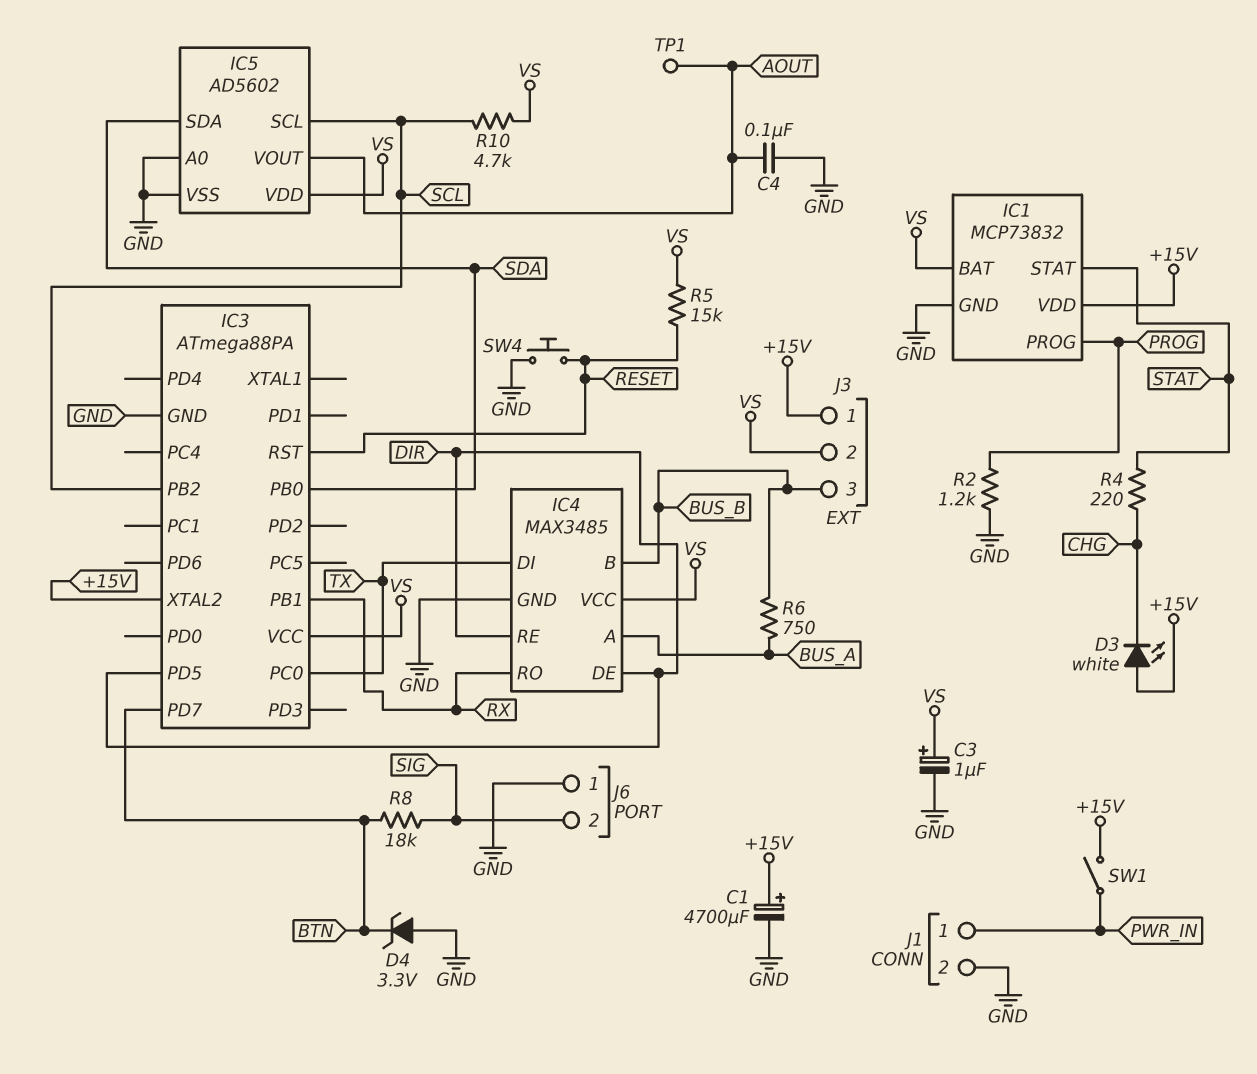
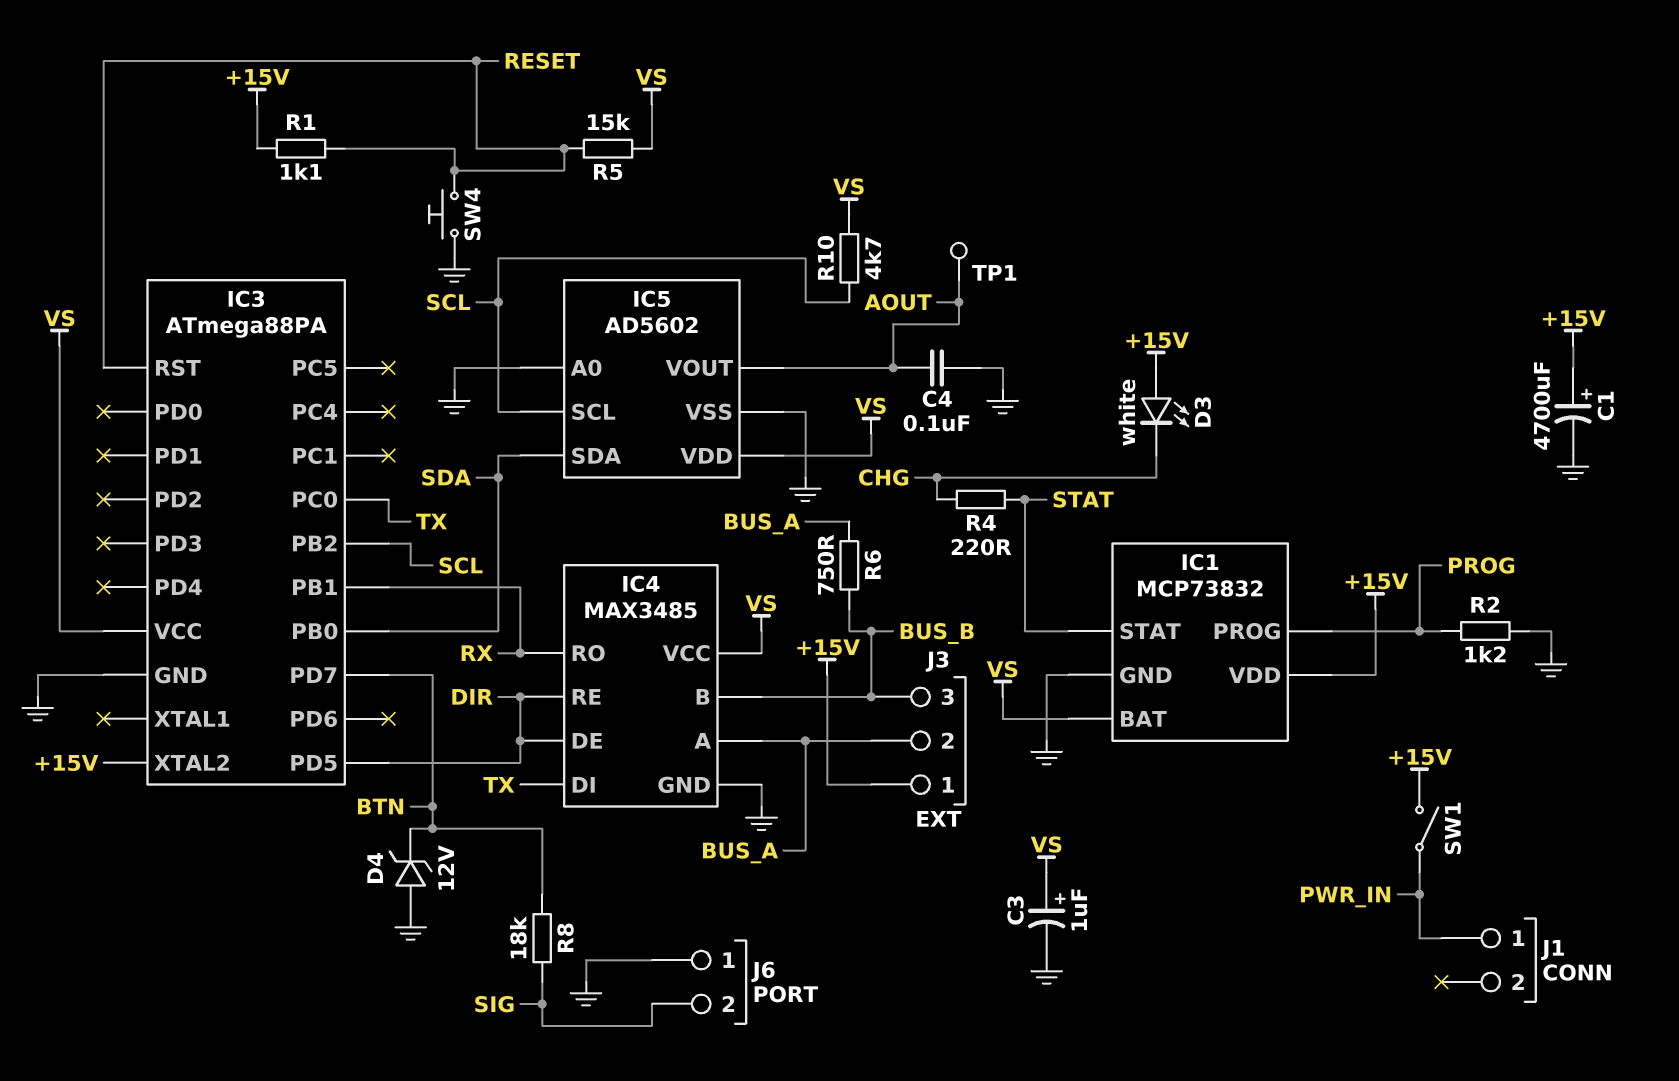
D4: zener 3.3V (A GND, K BTN) -> zener 12V (A GND, K BTN)
J1 pin 2: GND -> none
J3 pin 2: VS -> BUS_A
R1: none -> 1.1k (+15V, RESET)

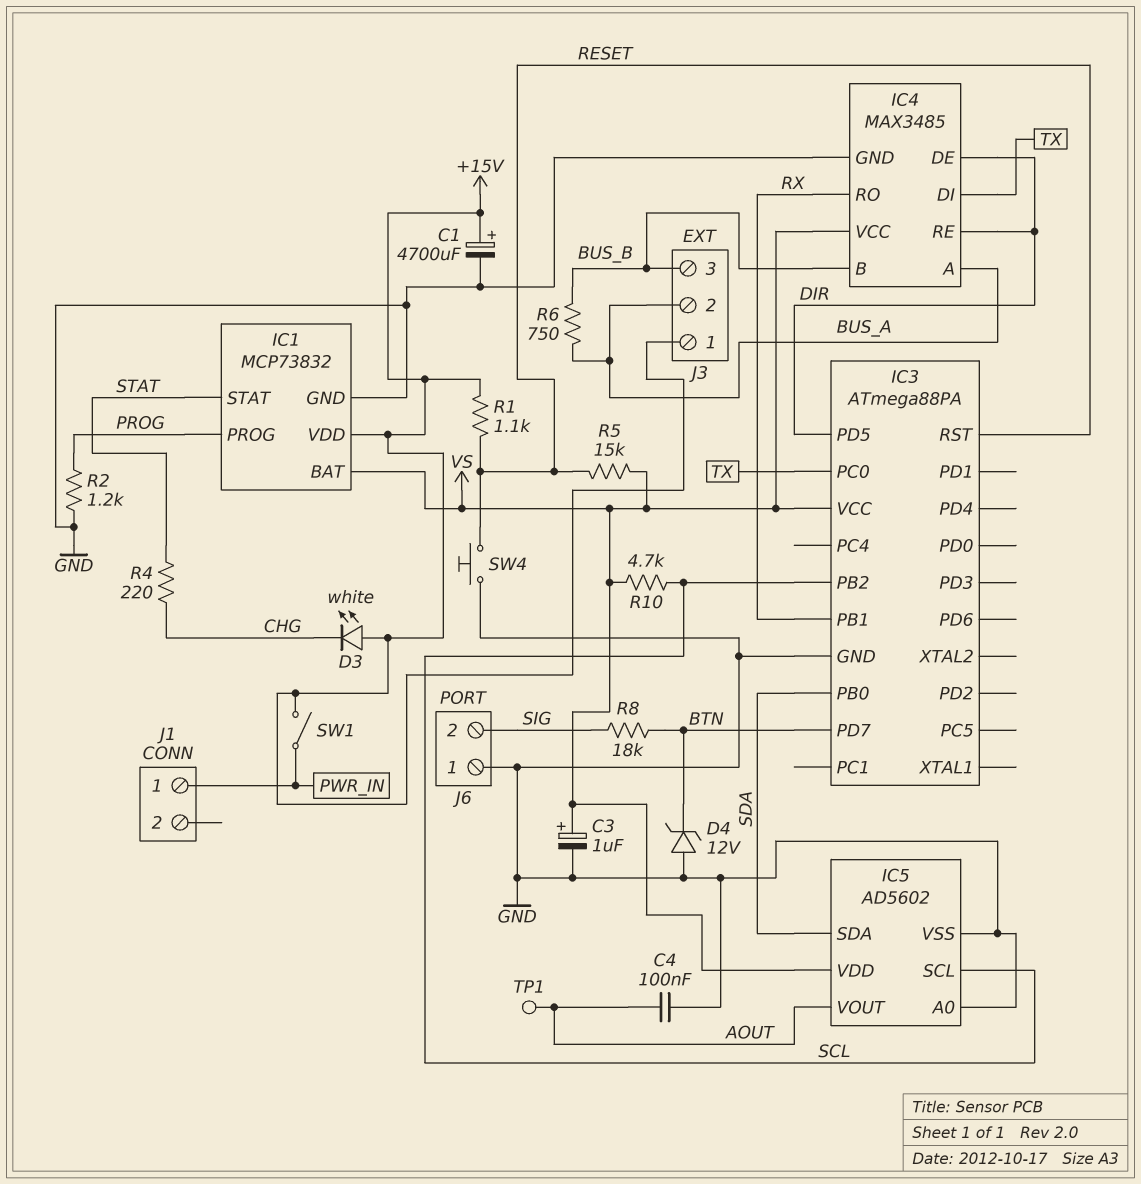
IC3 pin XTAL2: +15V -> none

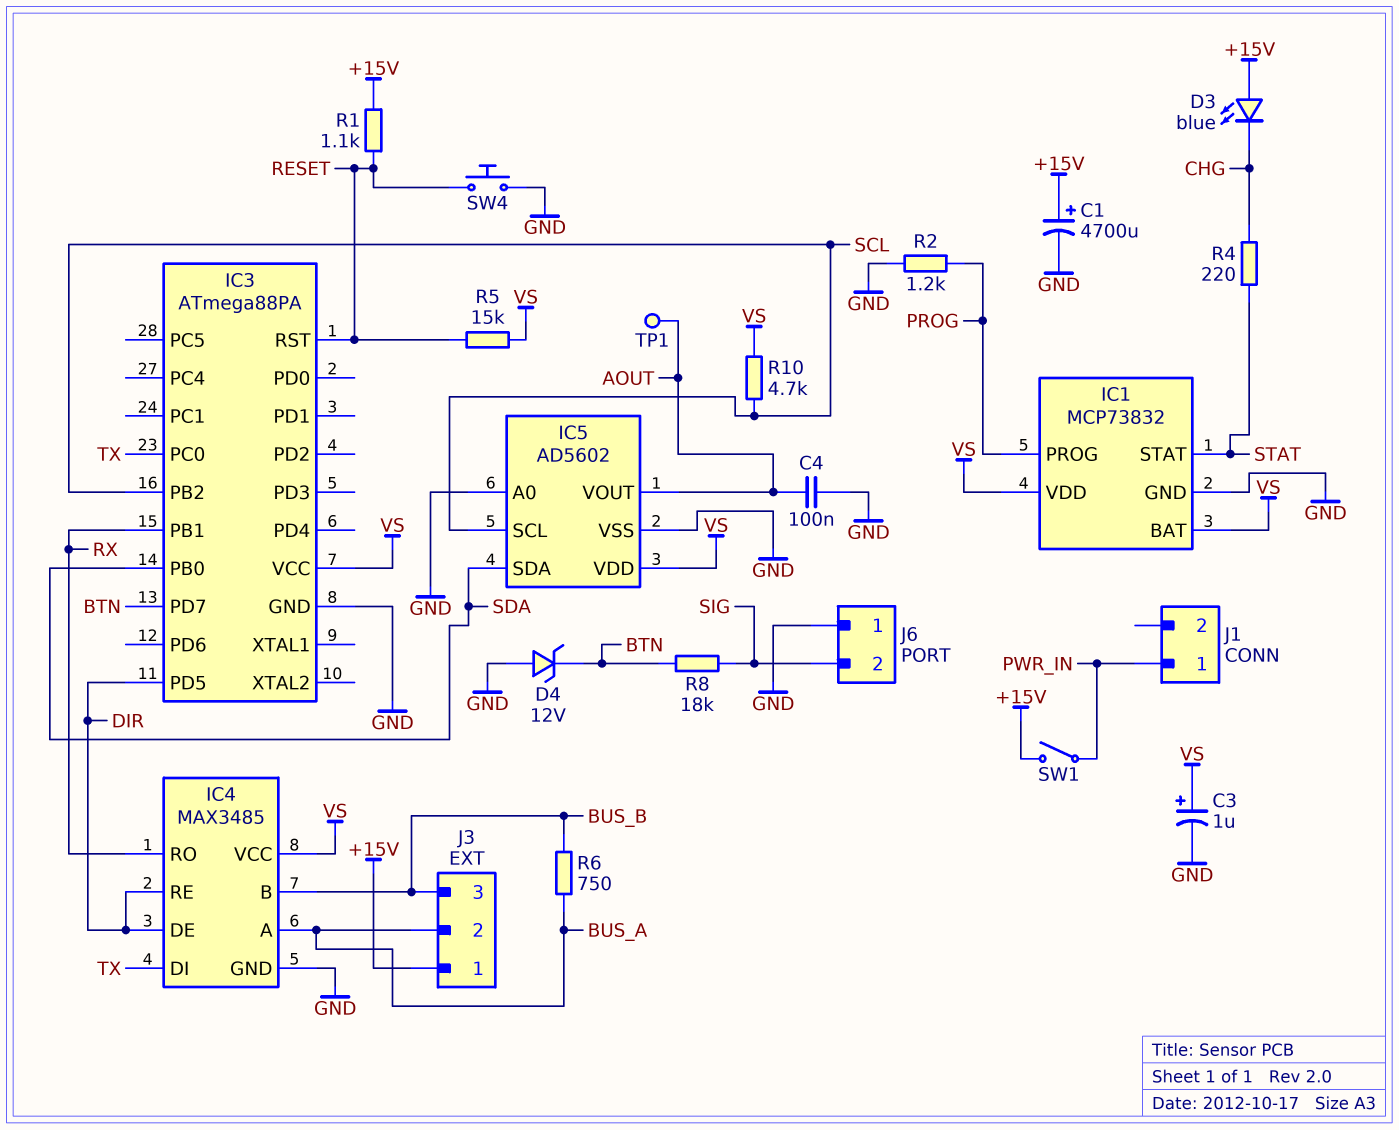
D3: LED white (A +15V, K CHG) -> LED blue (A +15V, K CHG)
IC1 pin VDD: +15V -> VS

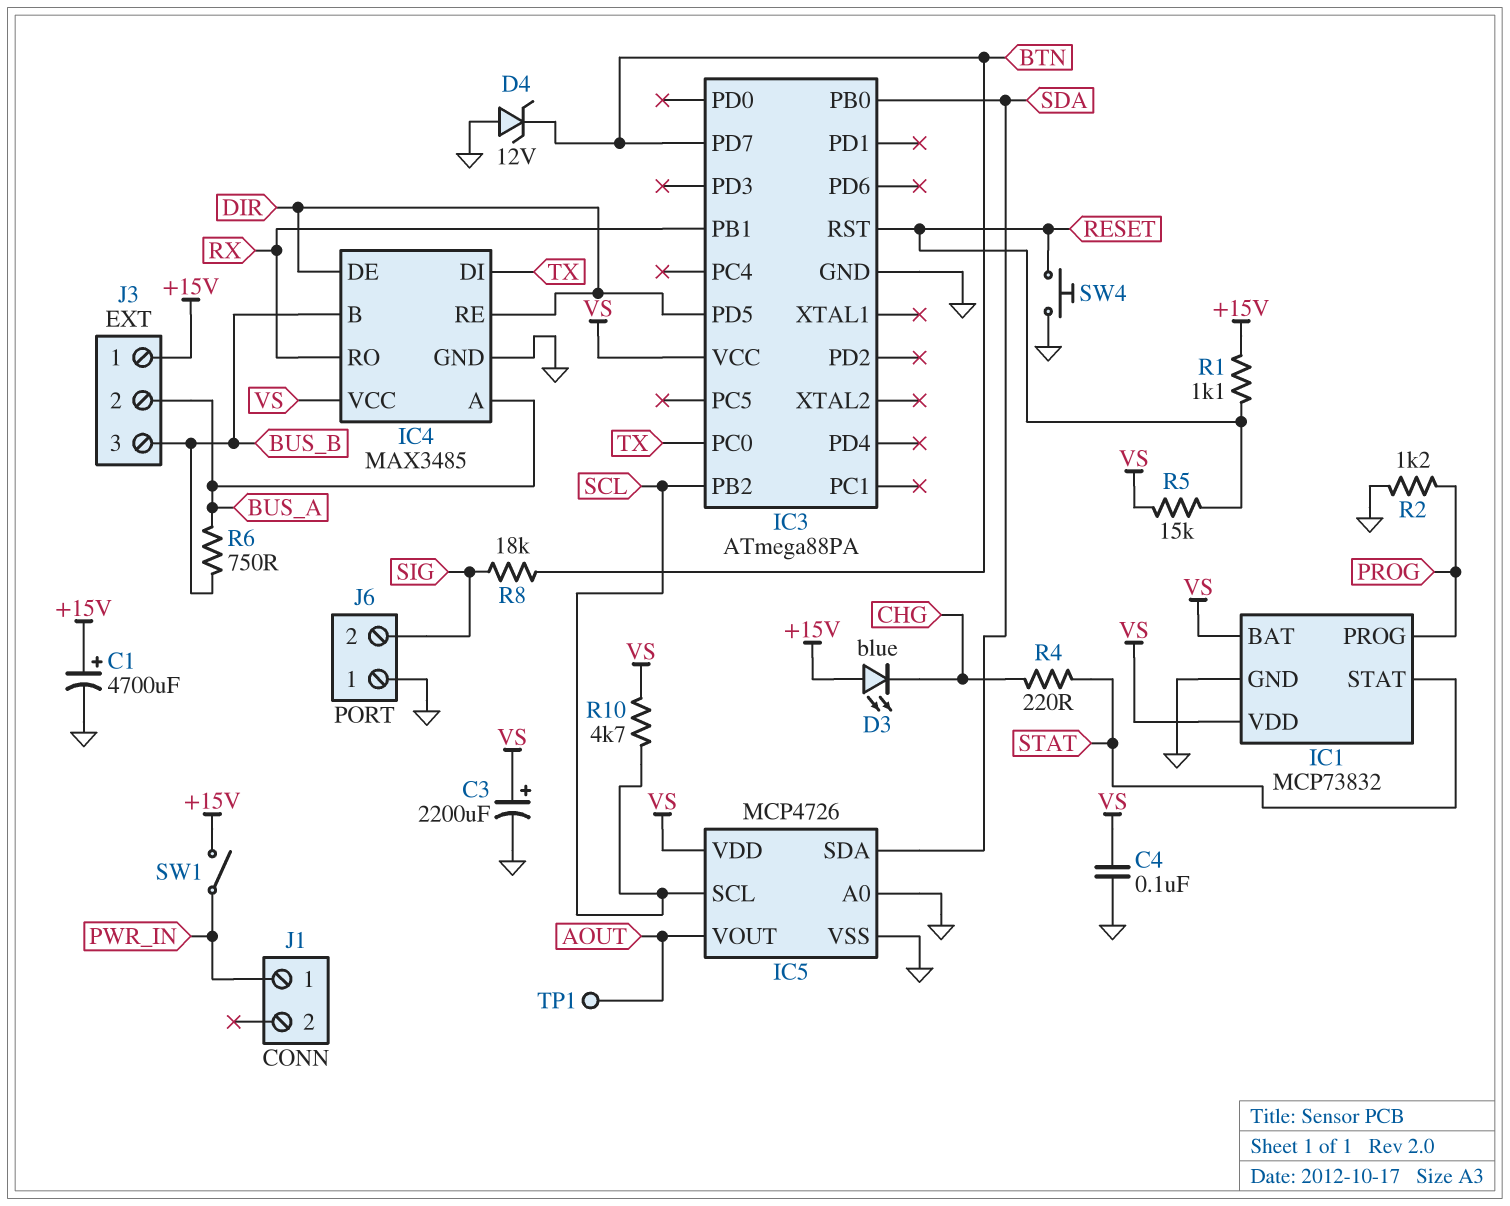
C3: 1uF (plus VS, minus GND) -> 2200uF (plus VS, minus GND)
C4: 100nF (AOUT, GND) -> 100nF (GND, VS)
IC5: AD5602 -> MCP4726

